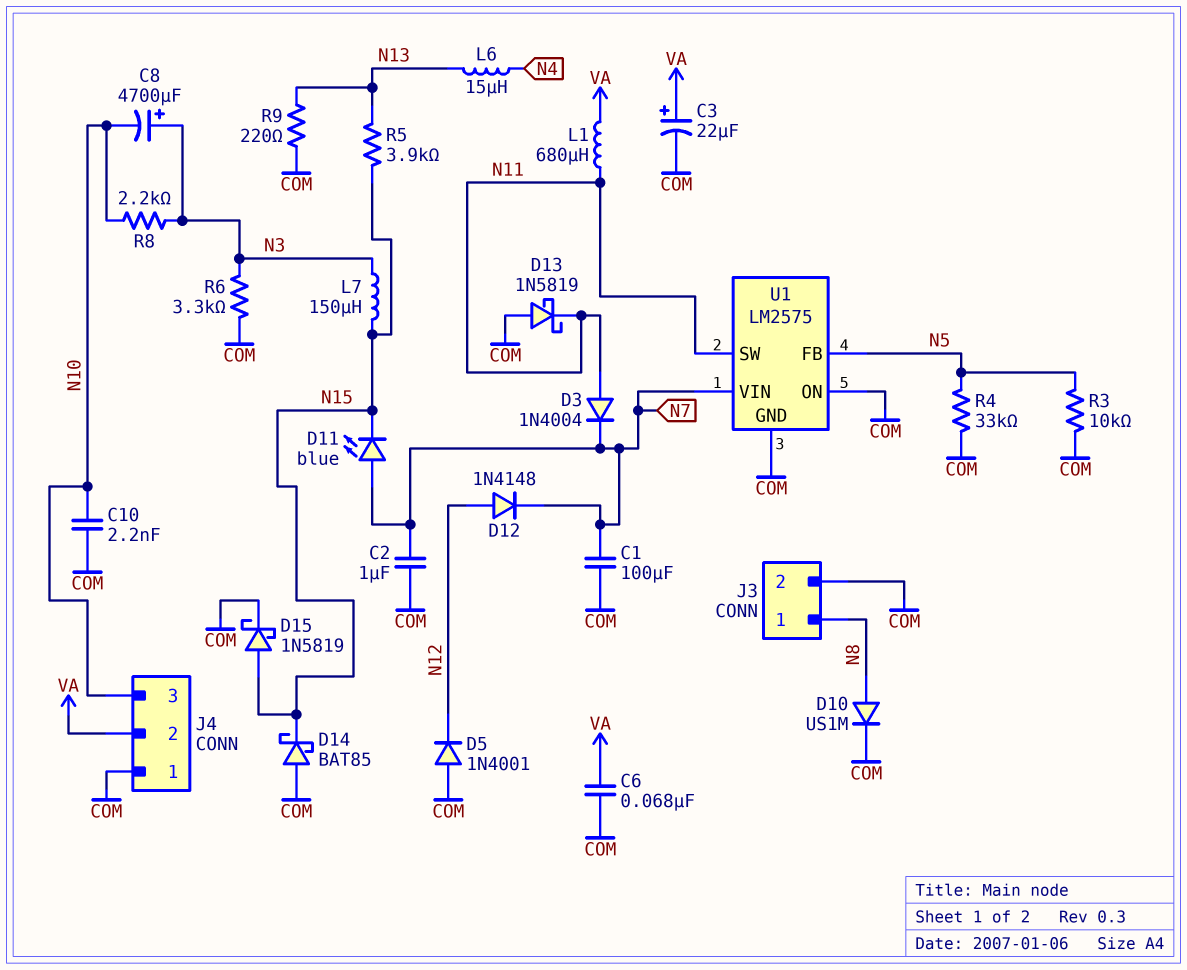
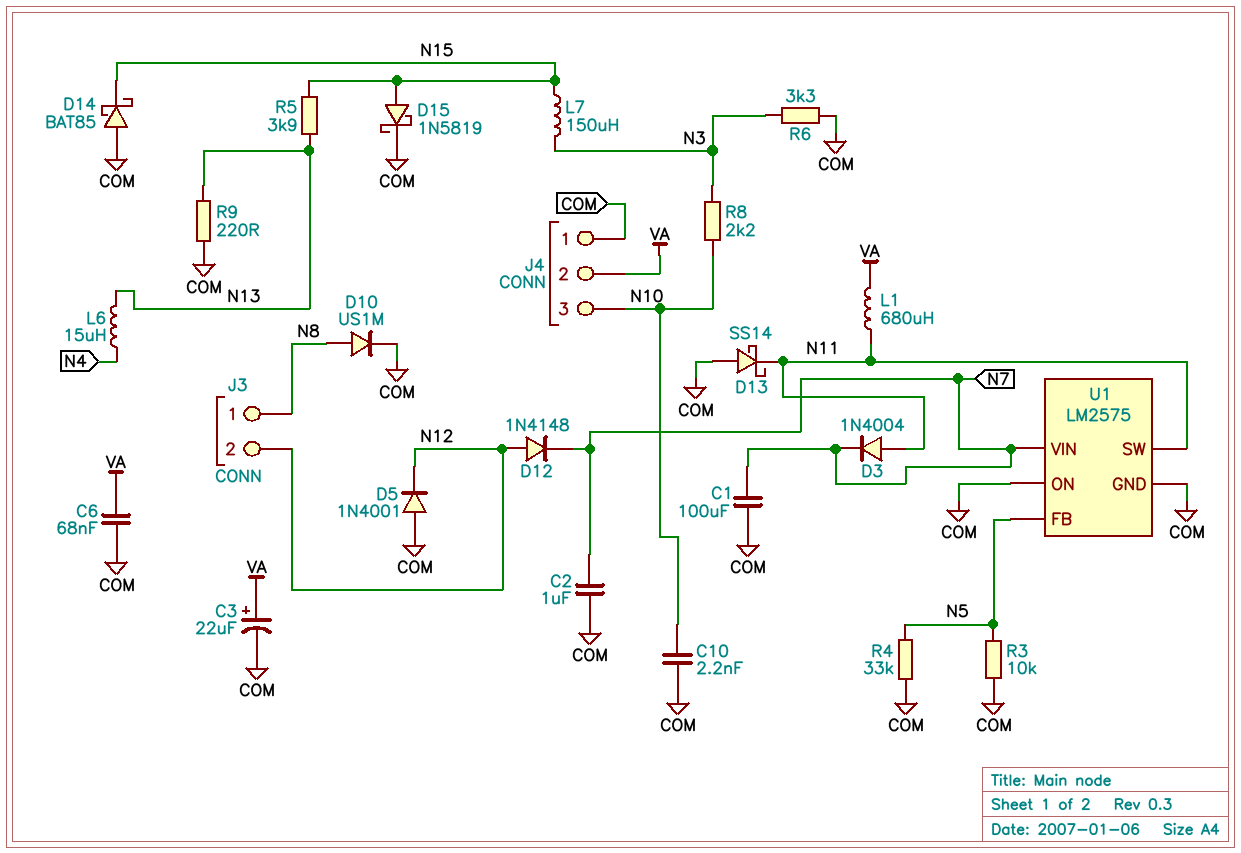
C8: 4700uF (plus N3, minus N10) -> none
D11: LED blue (A N7, K N15) -> none
D13: schottky 1N5819 (A COM, K N11) -> schottky SS14 (A COM, K N11)
J3 pin 2: COM -> N12

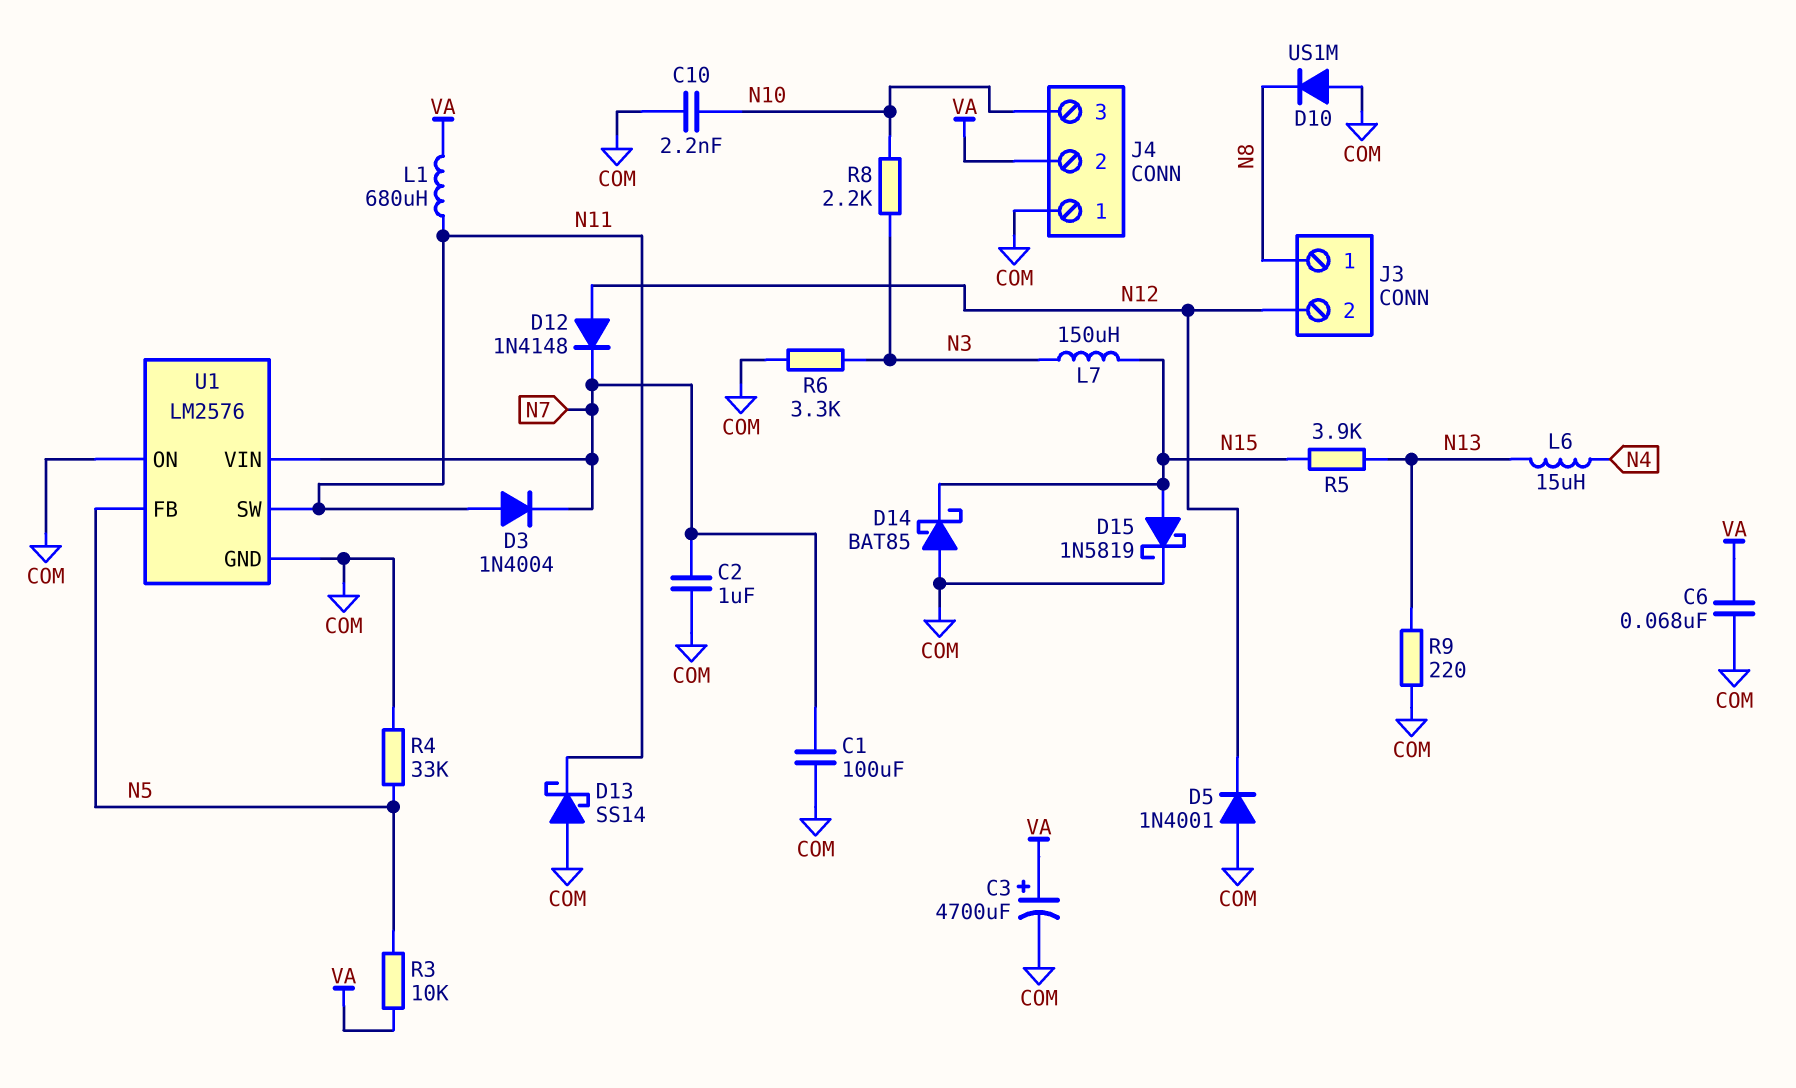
C3: 22uF (plus VA, minus COM) -> 4700uF (plus VA, minus COM)
D10: diode US1M (A N8, K COM) -> diode US1M (A COM, K N8)
R3: 10k (COM, N5) -> 10k (N5, VA)
U1: LM2575 -> LM2576

